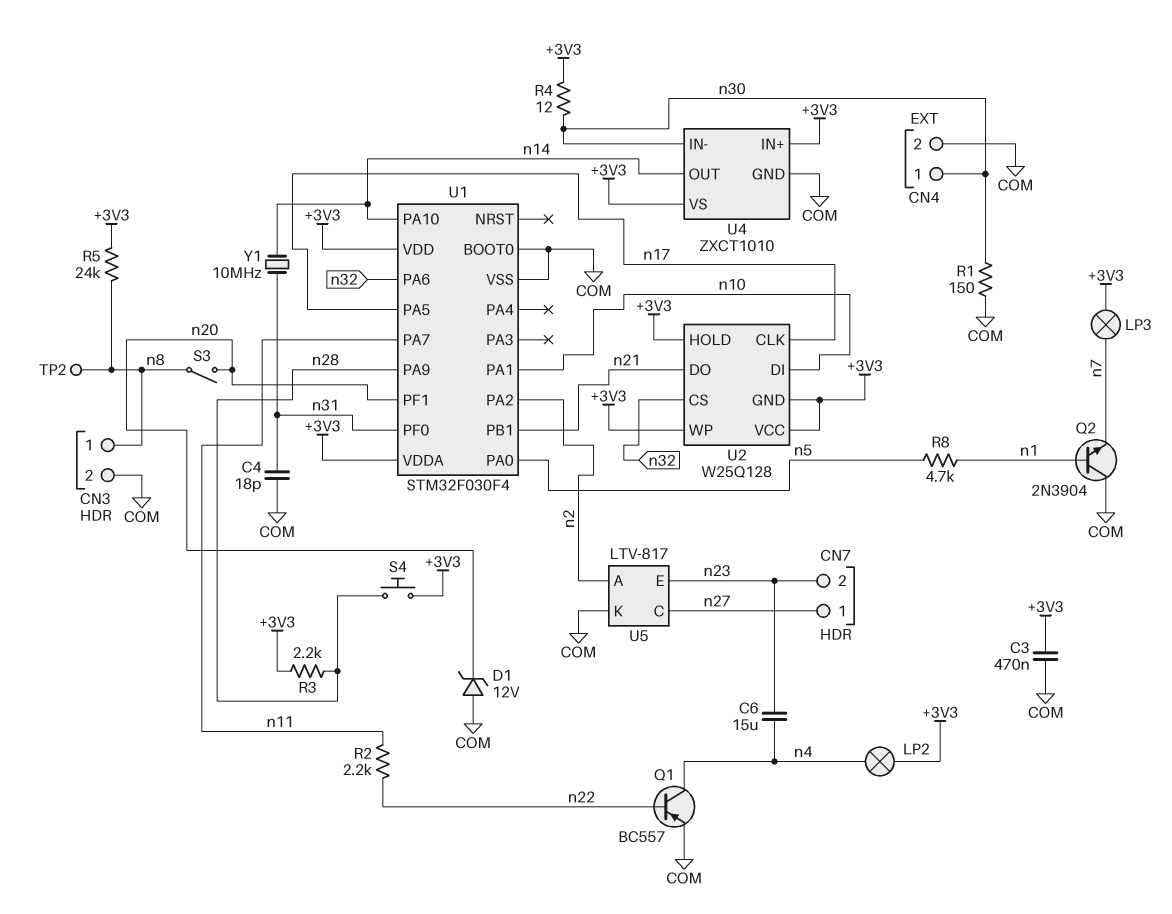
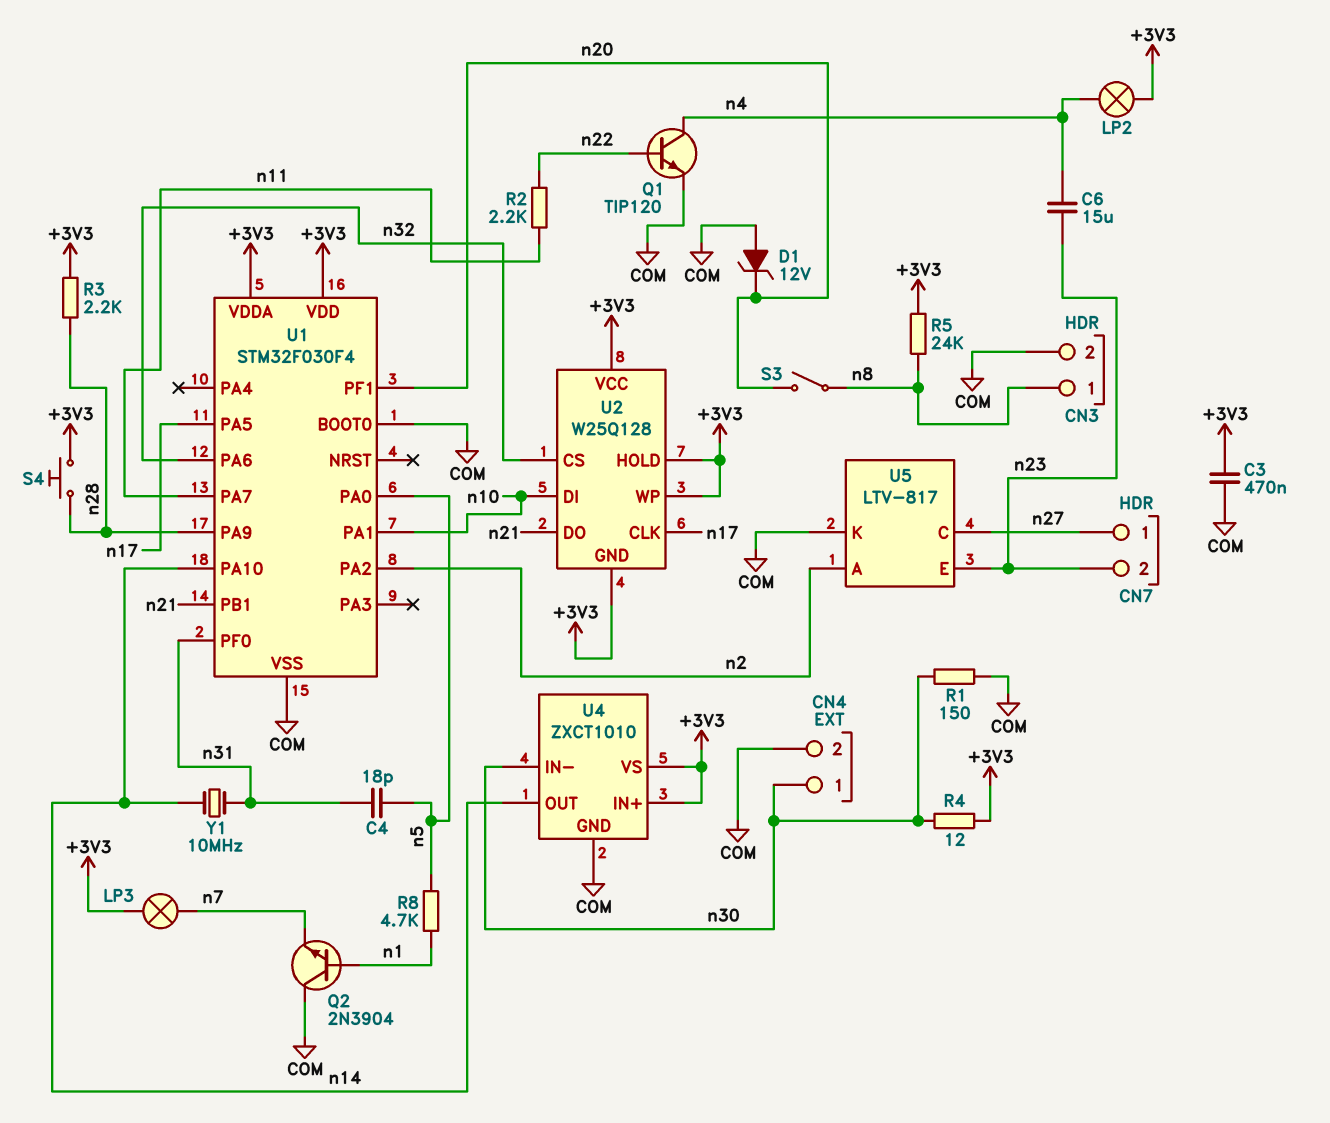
C4: 18pF (COM, n31) -> 18pF (n5, n31)
Q1: PNP BC557 (B n22, C n4, E COM) -> NPN TIP120 (B n22, C n4, E COM)
TP2: test point (n8) -> none

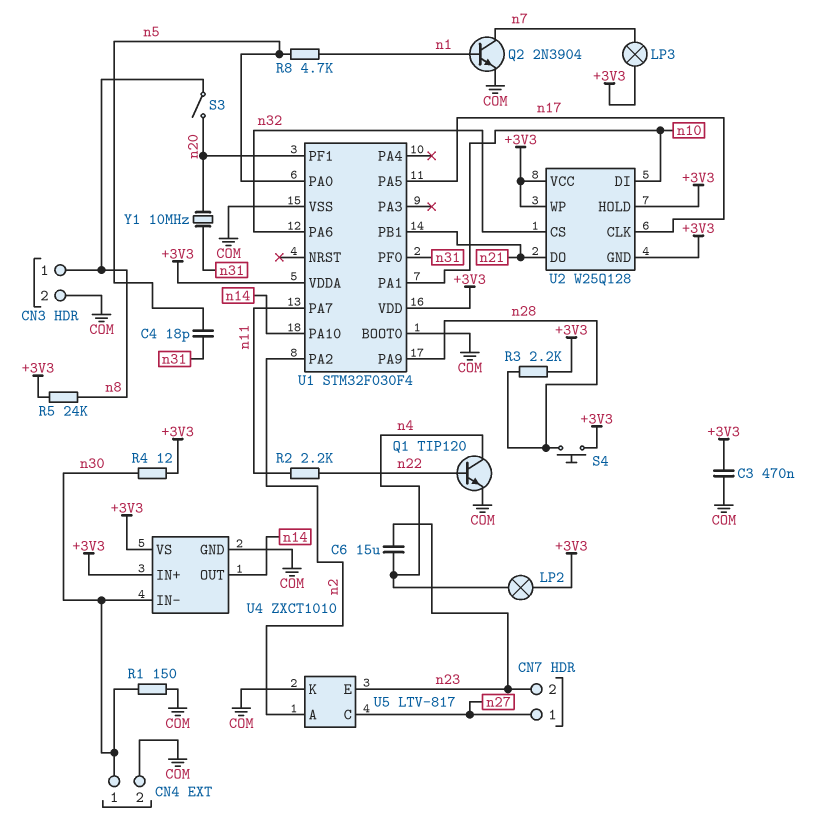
D1: zener 12V (A COM, K n20) -> none
Q2: NPN 2N3904 (B n1, C COM, E n7) -> NPN 2N3904 (B n1, C n7, E COM)
Y1: 10MHz (n14, n31) -> 10MHz (n20, n31)

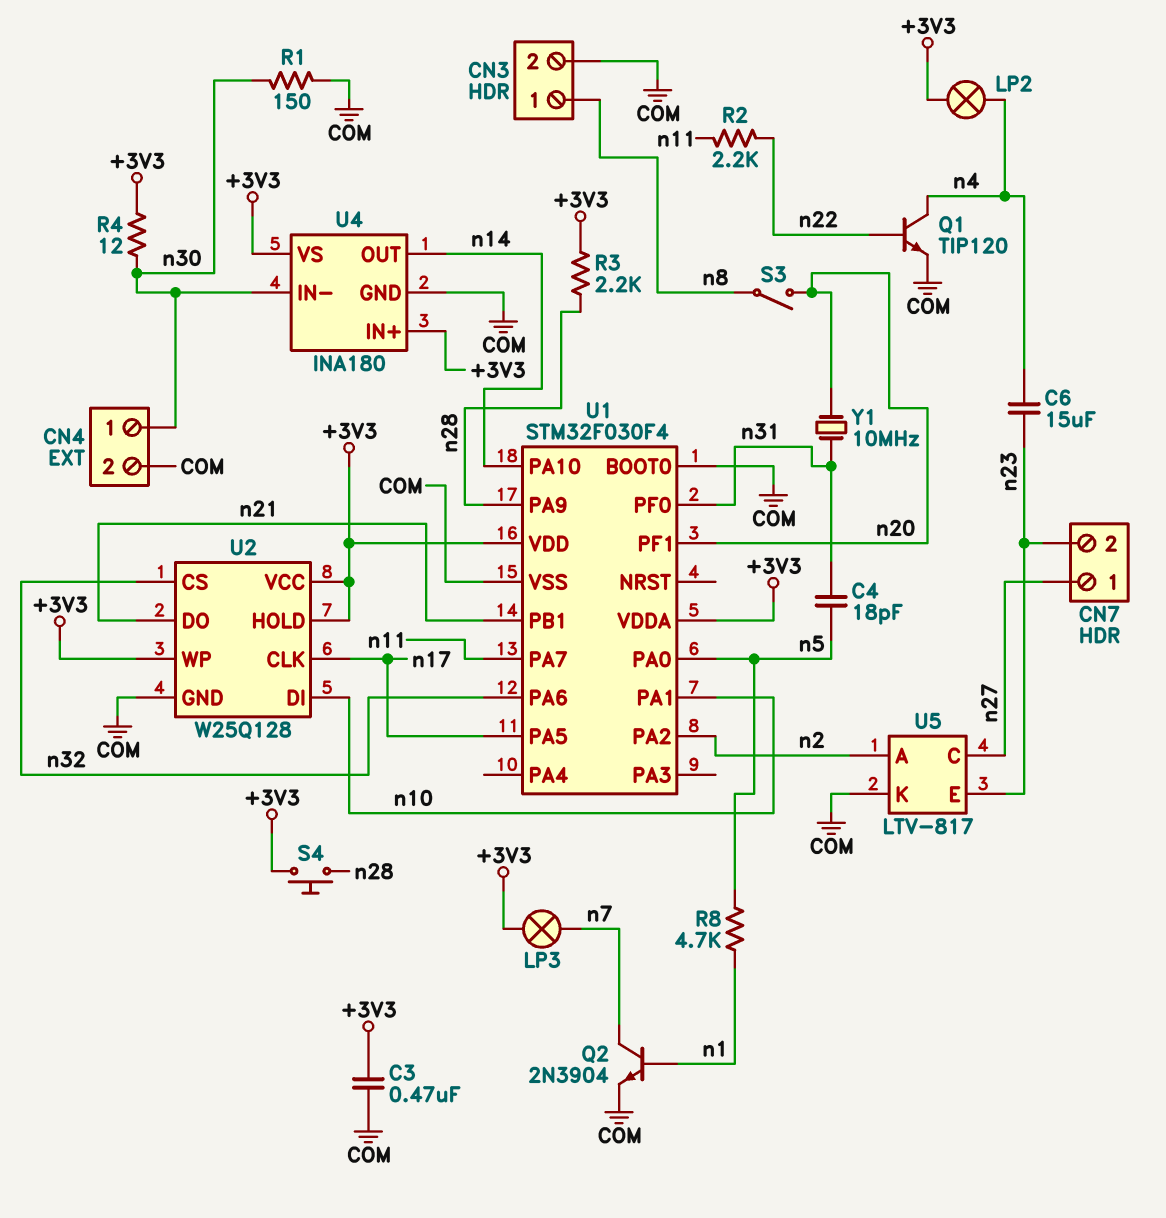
R5: 24k (+3V3, n8) -> none
U2 pin GND: +3V3 -> COM
U4: ZXCT1010 -> INA180

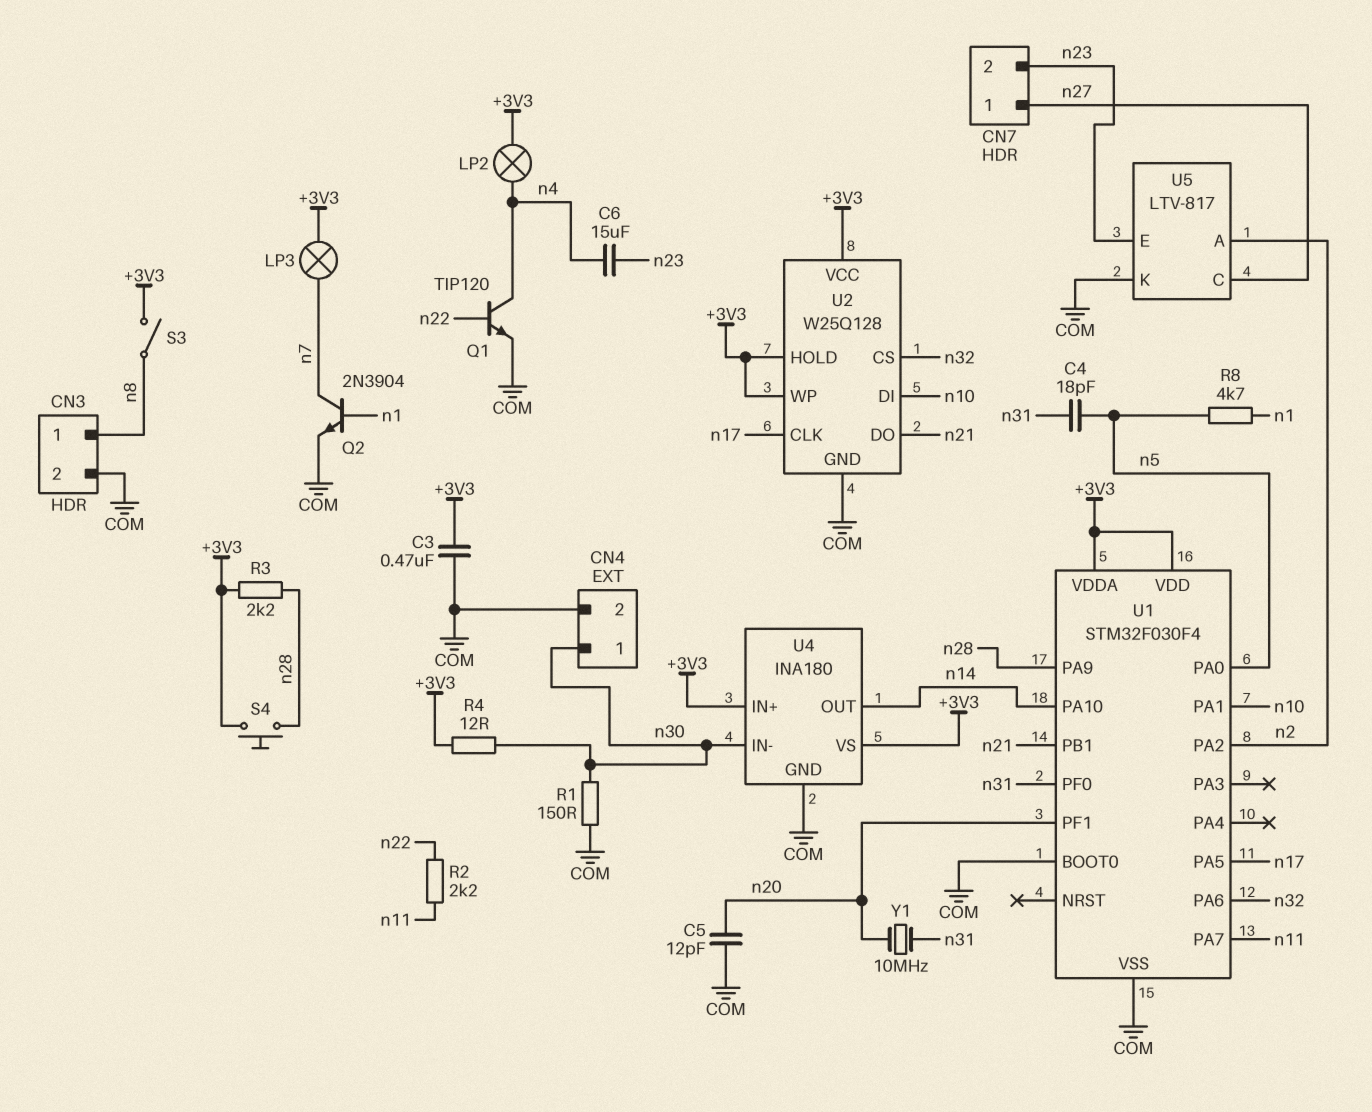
C5: none -> 12pF (COM, n20)
S3: switch (n8, n20) -> switch (+3V3, n8)

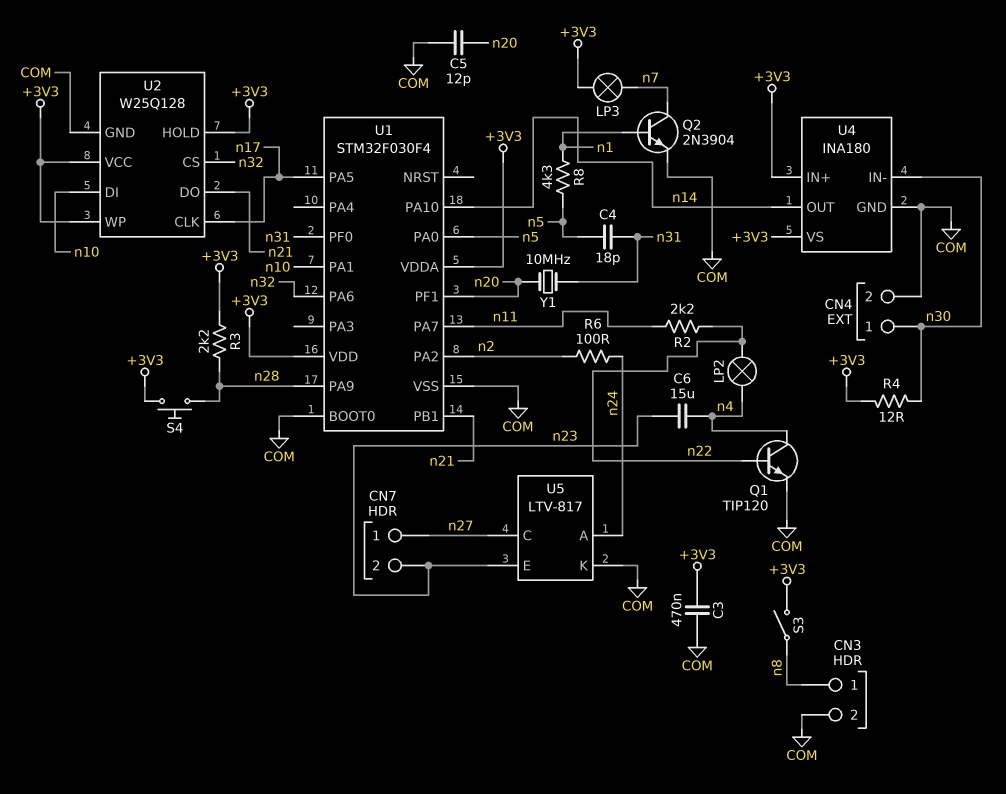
LP2: lamp (+3V3, n4) -> lamp (n4, n22)
R1: 150 (COM, n30) -> none
R6: none -> 100 (n2, n24)
R8: 4.7k (n1, n5) -> 4.3k (n1, n5)
U5 pin A: n2 -> n24

